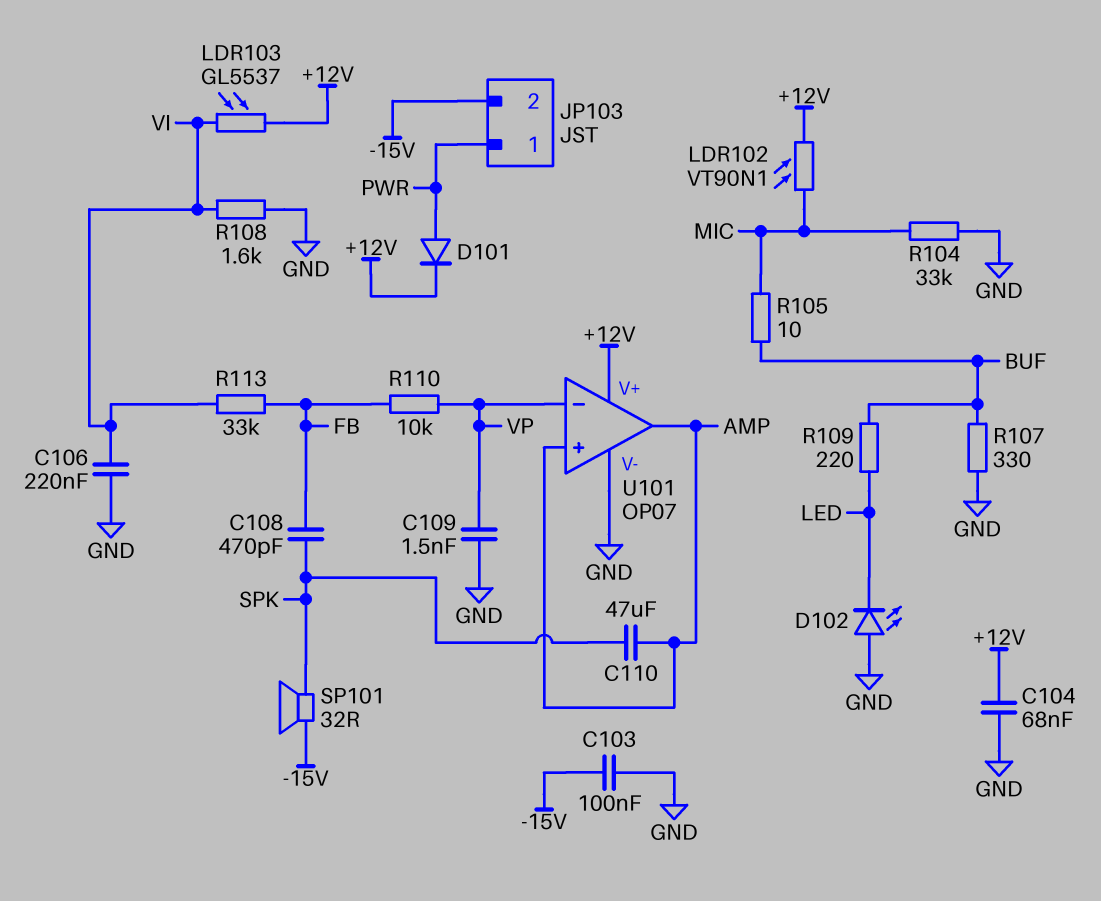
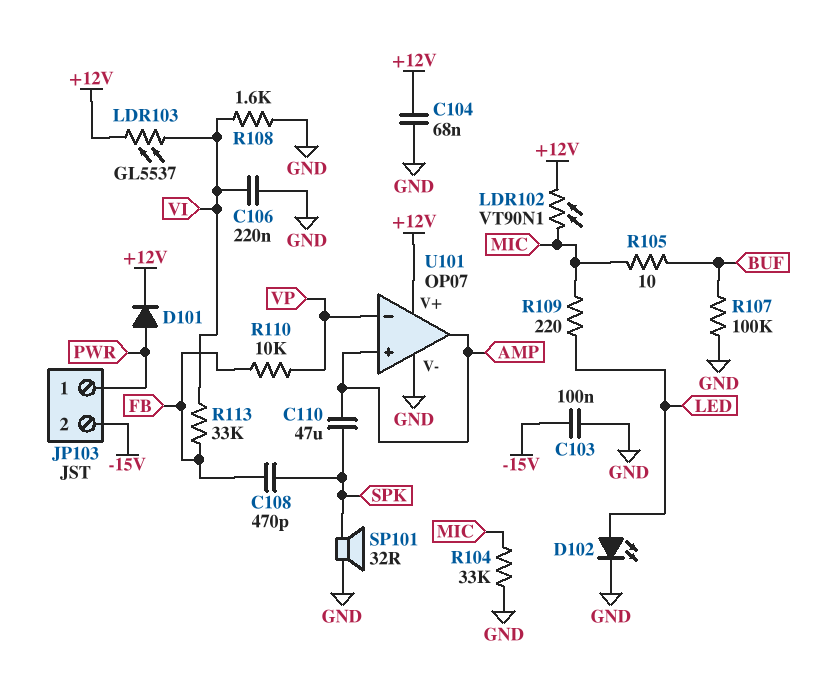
C109: 1.5nF (GND, VP) -> none
D102: LED (A GND, K LED) -> LED (A LED, K GND)
R107: 330 (BUF, GND) -> 100k (BUF, GND)
R109: 220 (BUF, LED) -> 220 (LED, MIC)
SP101: speaker 32R (-15V, SPK) -> speaker 32R (GND, SPK)

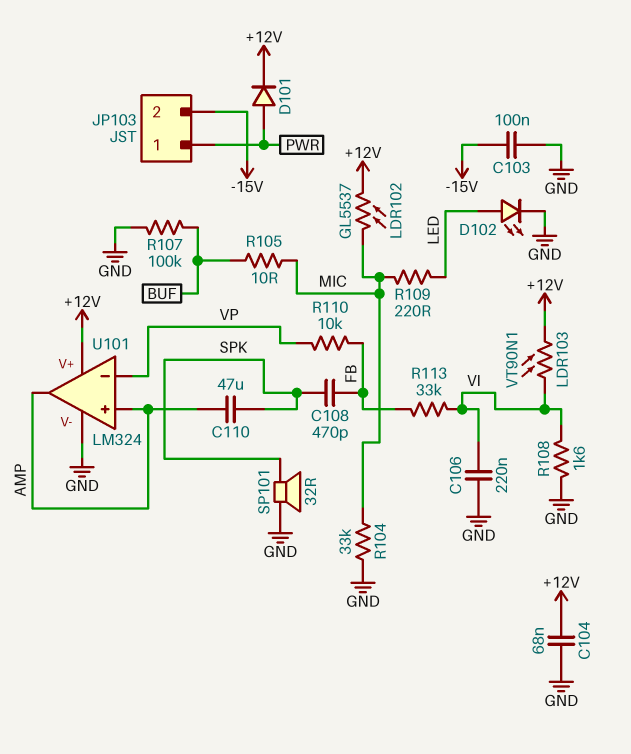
LDR102: VT90N1 (+12V, MIC) -> GL5537 (+12V, MIC)
LDR103: GL5537 (+12V, VI) -> VT90N1 (+12V, VI)
U101: OP07 -> LM324

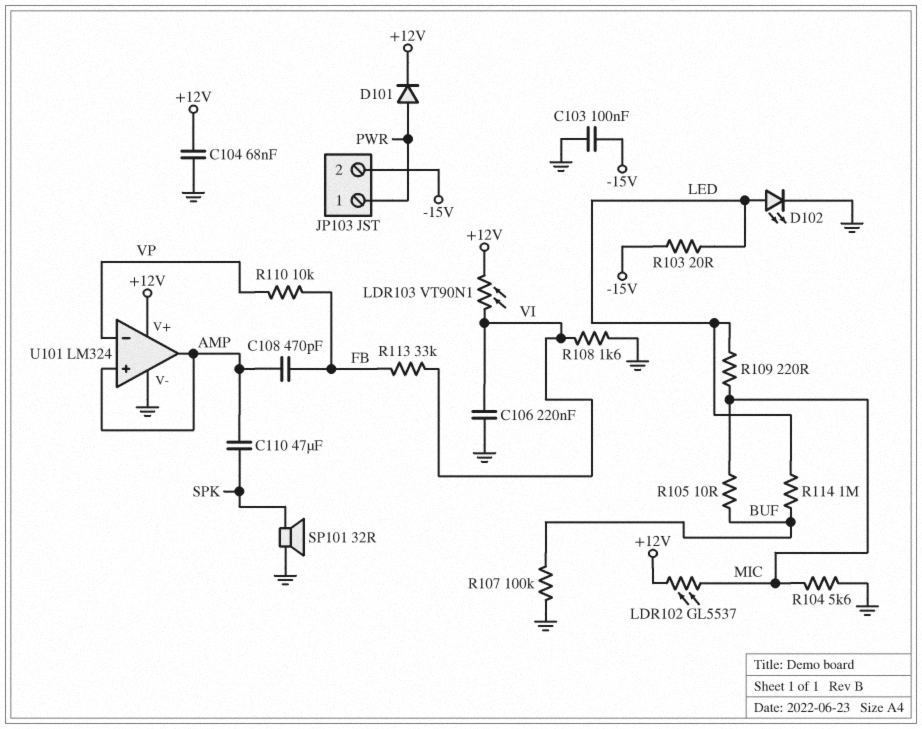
C108: 470pF (FB, SPK) -> 470pF (AMP, FB)
R103: none -> 20 (-15V, LED)
R104: 33k (GND, MIC) -> 5.6k (GND, MIC)
R114: none -> 1M (BUF, LED)

